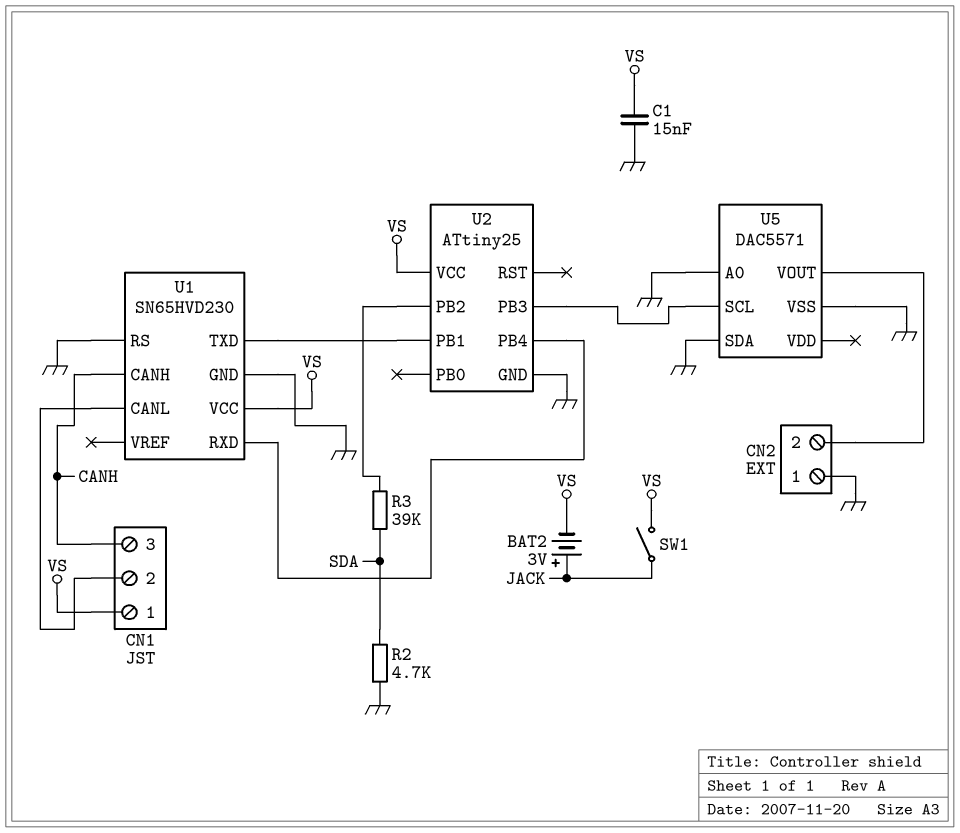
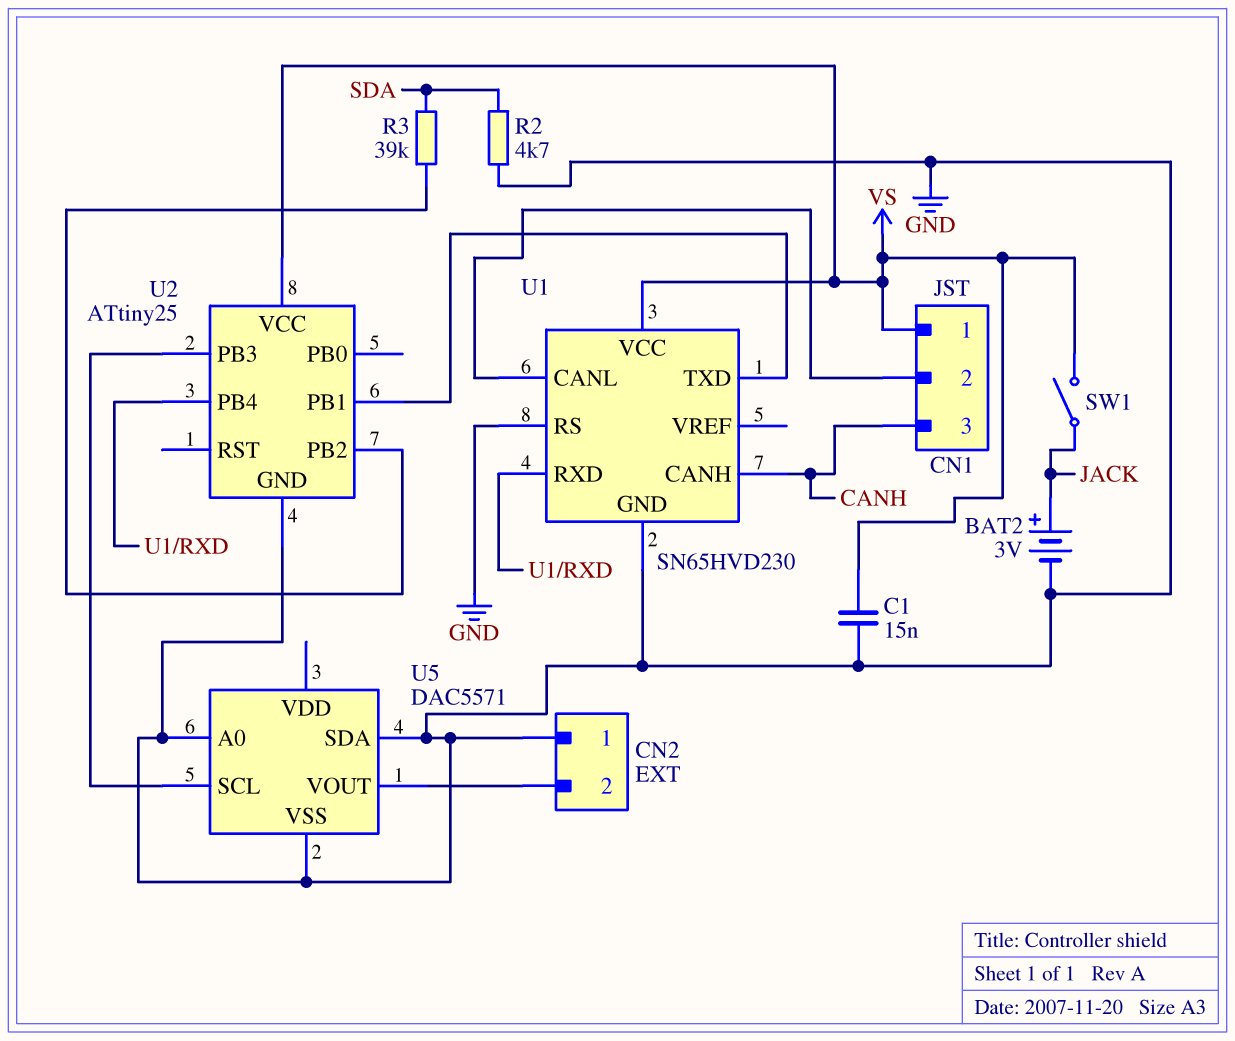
BAT2: 3V (plus JACK, minus VS) -> 3V (plus JACK, minus GND)

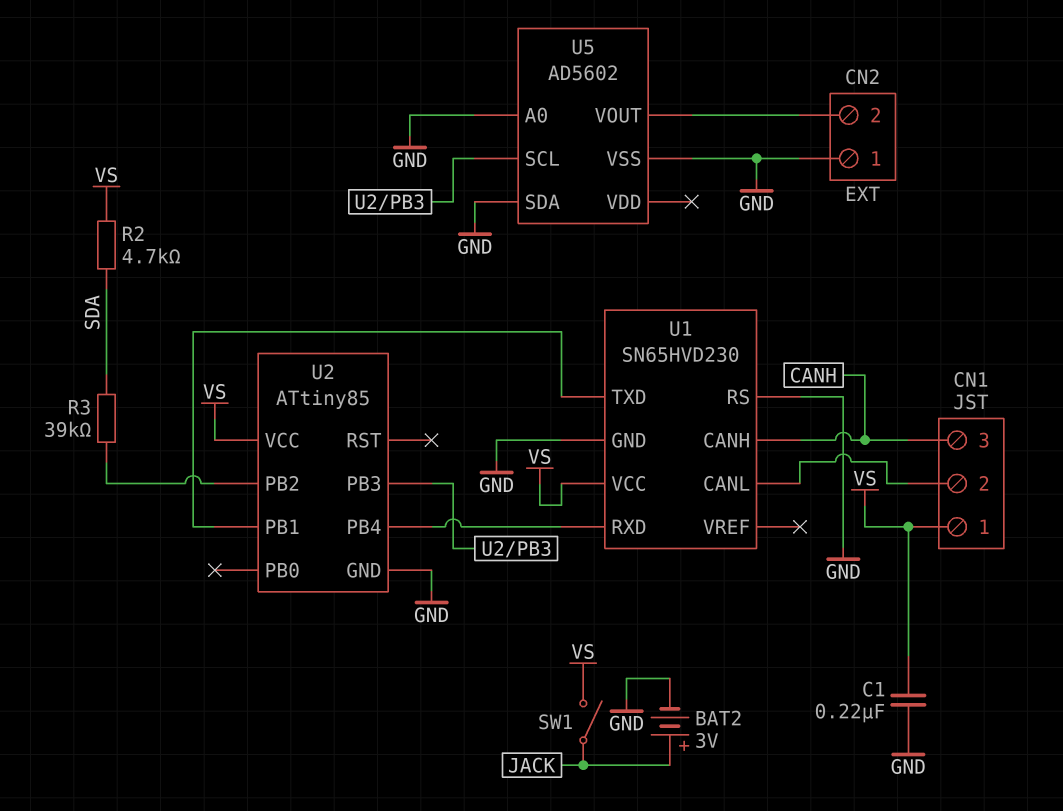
C1: 15nF (GND, VS) -> 220nF (GND, VS)
R2: 4.7k (GND, SDA) -> 4.7k (SDA, VS)
U2: ATtiny25 -> ATtiny85
U5: DAC5571 -> AD5602

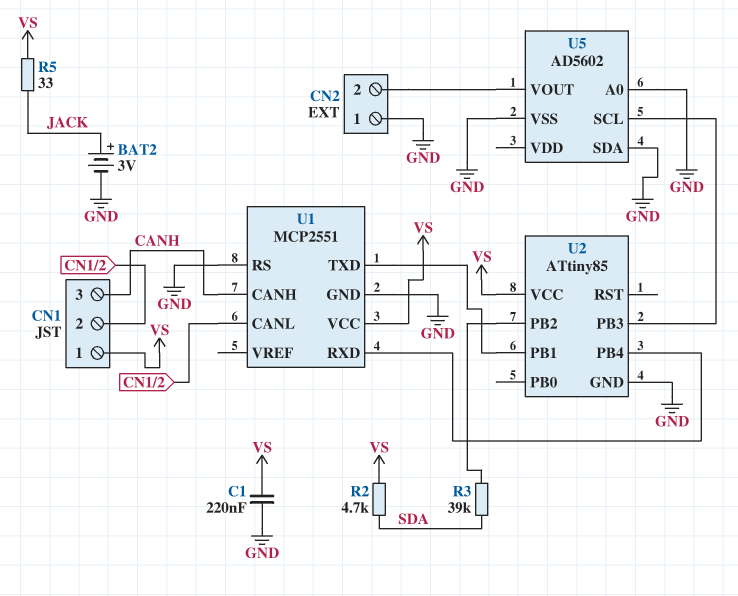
R5: none -> 33 (JACK, VS)
SW1: switch (JACK, VS) -> none
U1: SN65HVD230 -> MCP2551

